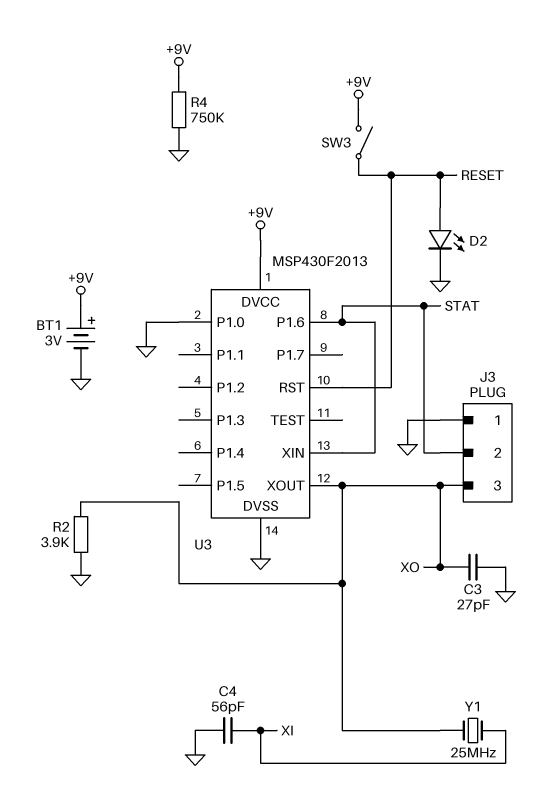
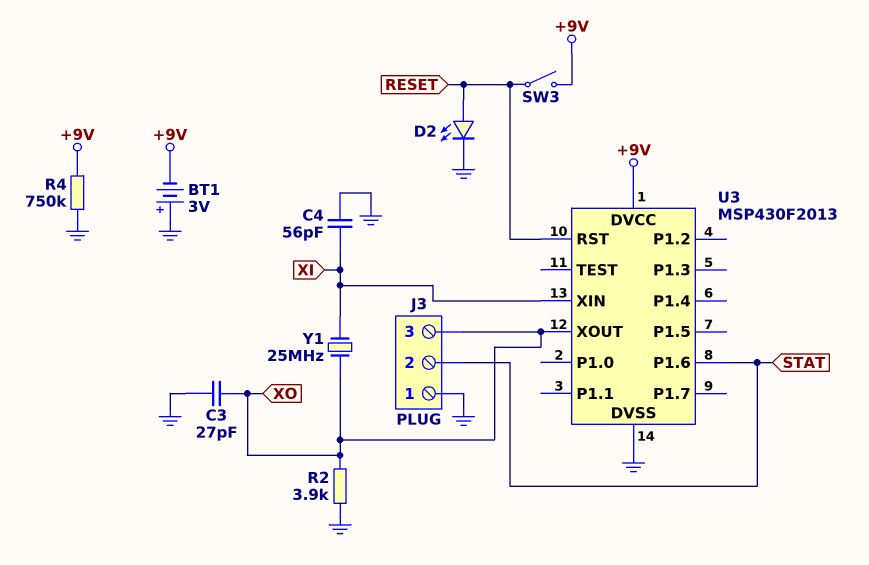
BT1: 3V (plus +9V, minus GND) -> 3V (plus GND, minus +9V)
U3 pin P1.0: GND -> none
U3 pin XIN: STAT -> XI

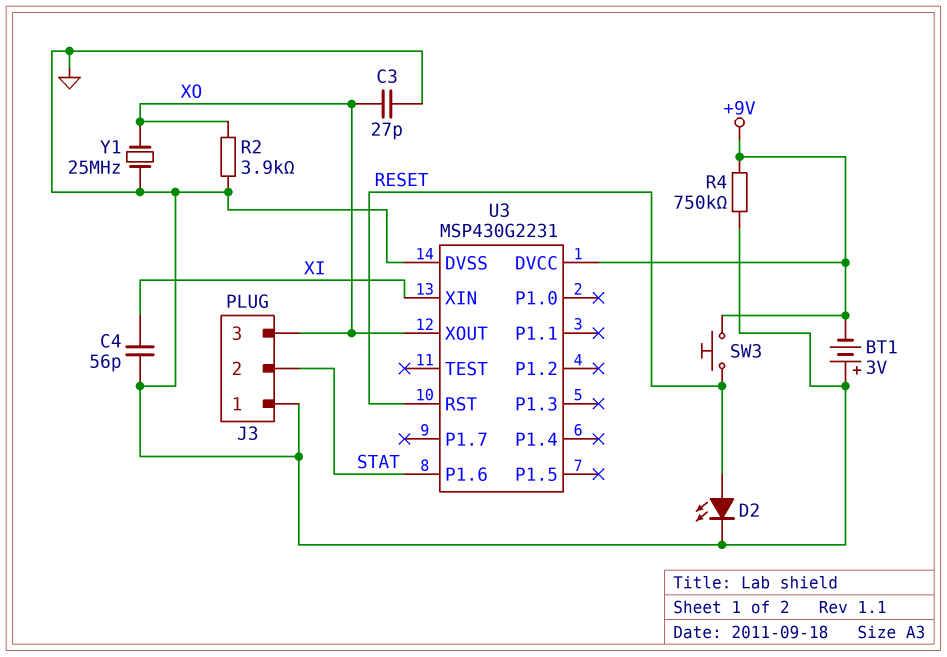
SW3: switch (+9V, RESET) -> button (+9V, RESET)
U3: MSP430F2013 -> MSP430G2231
Y1: 25MHz (XI, XO) -> 25MHz (GND, XO)

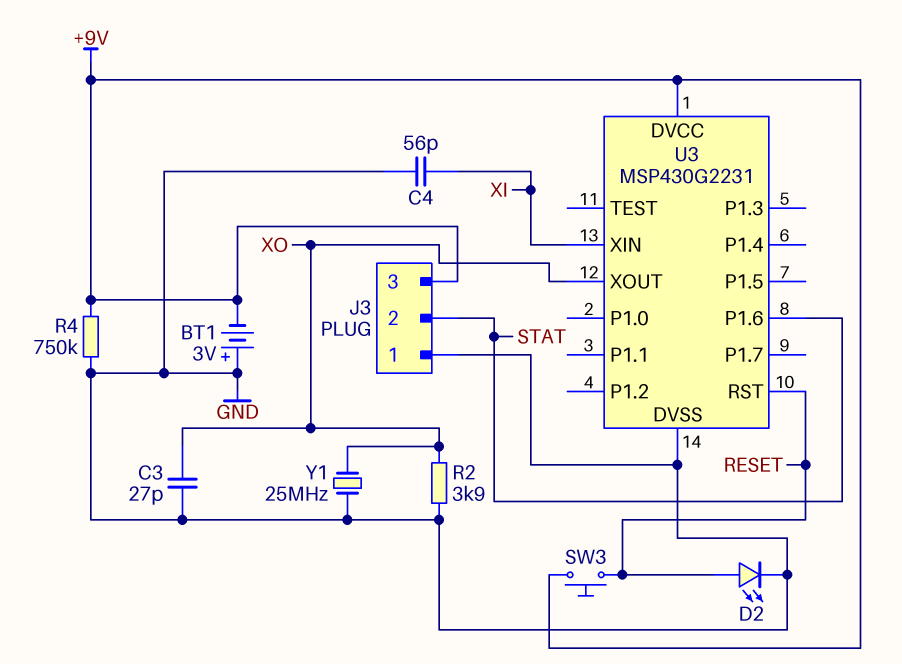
J3 pin 3: XO -> +9V

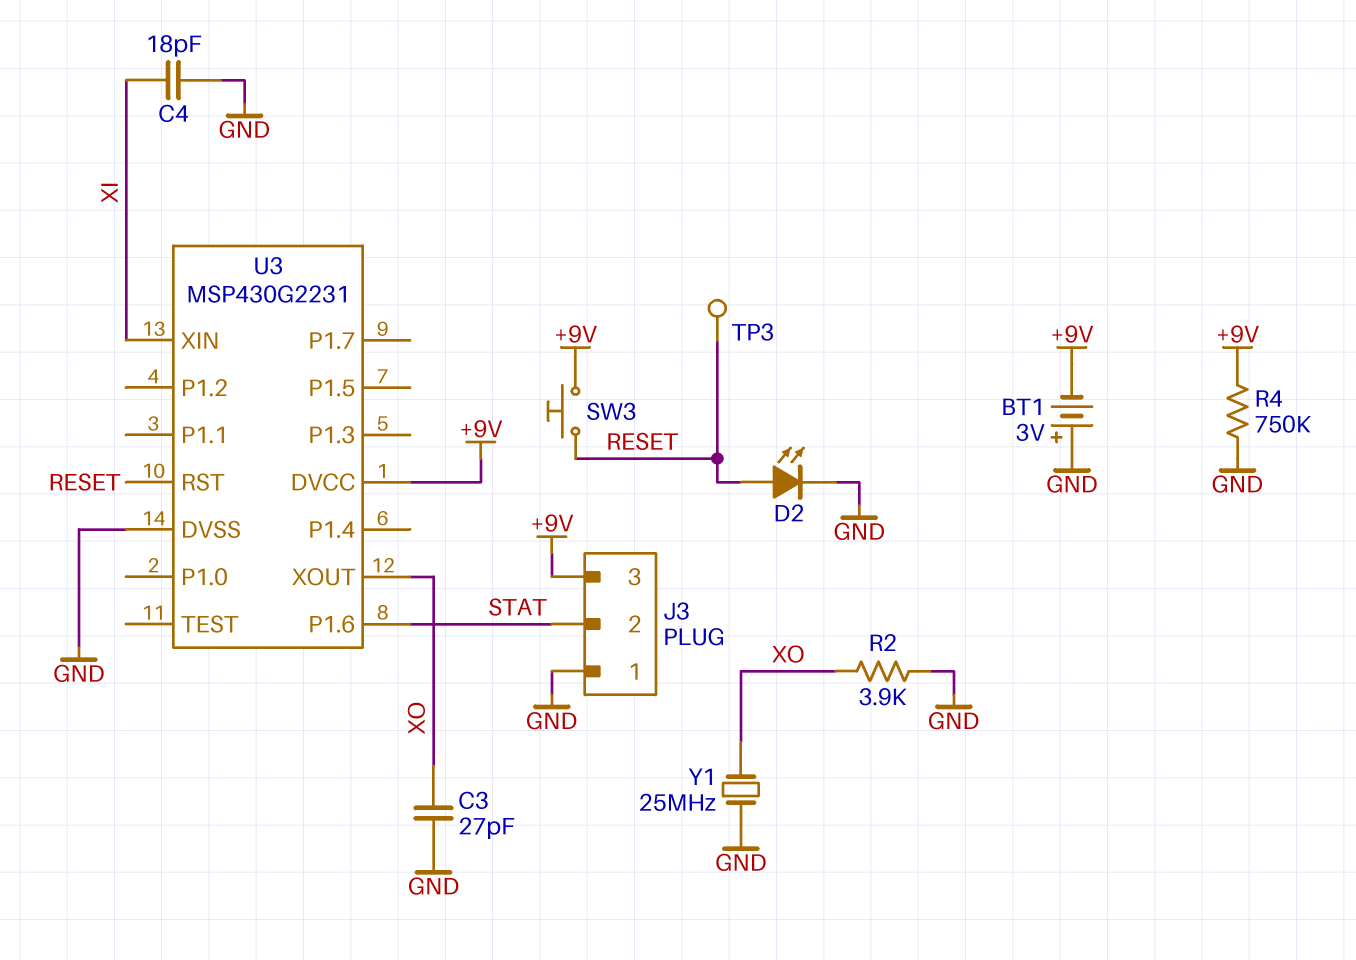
C4: 56pF (GND, XI) -> 18pF (GND, XI)
TP3: none -> test point (RESET)

